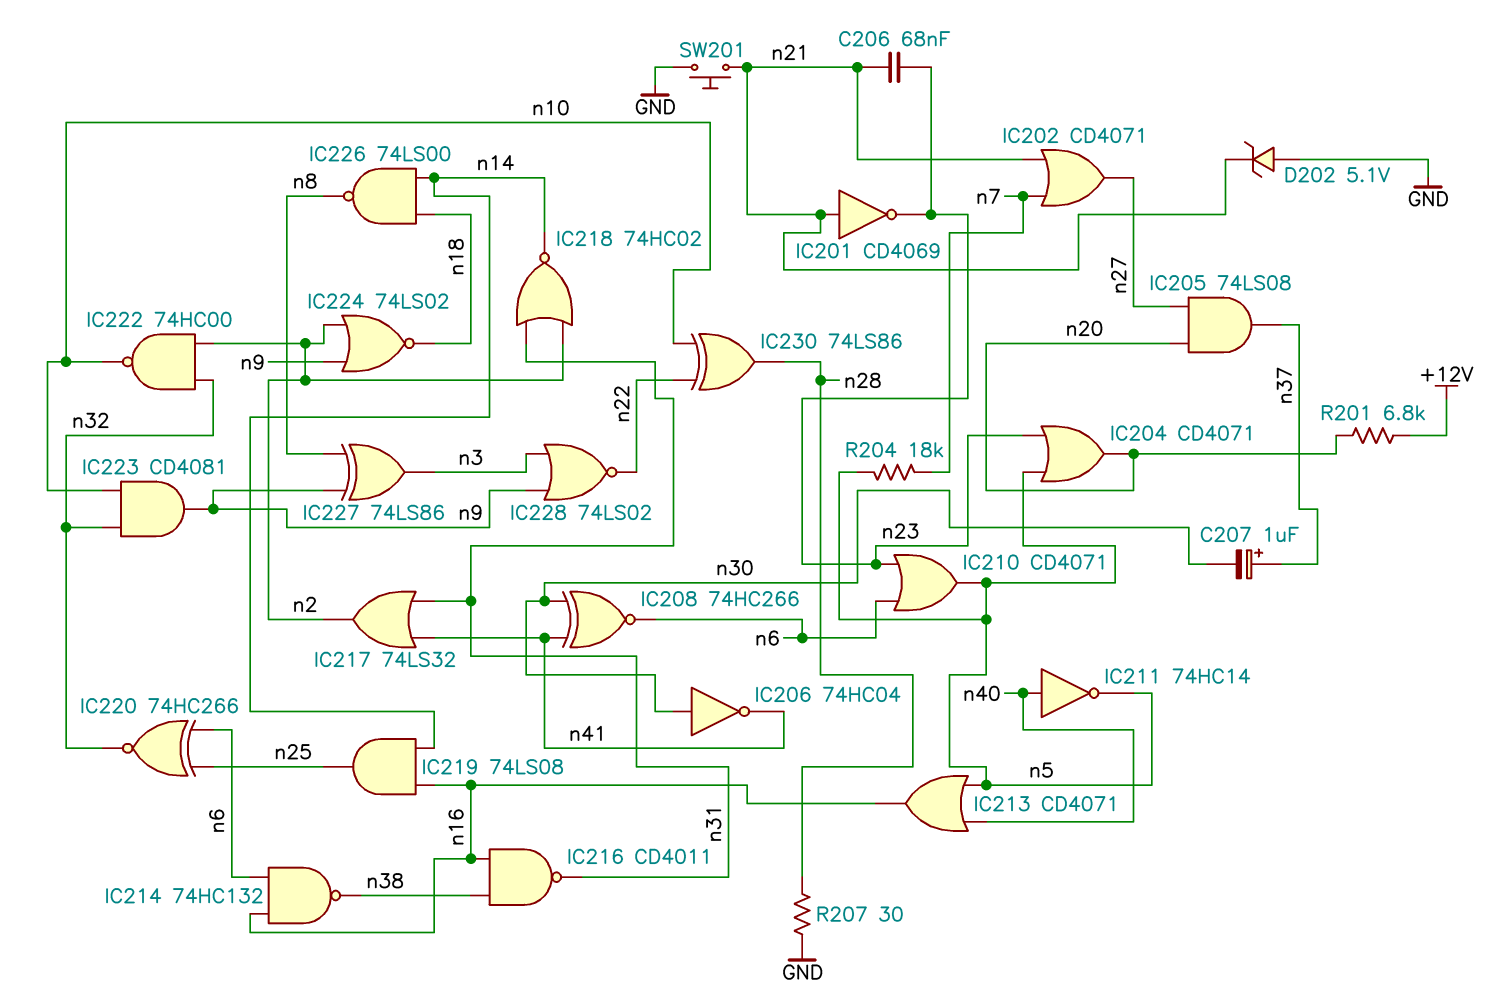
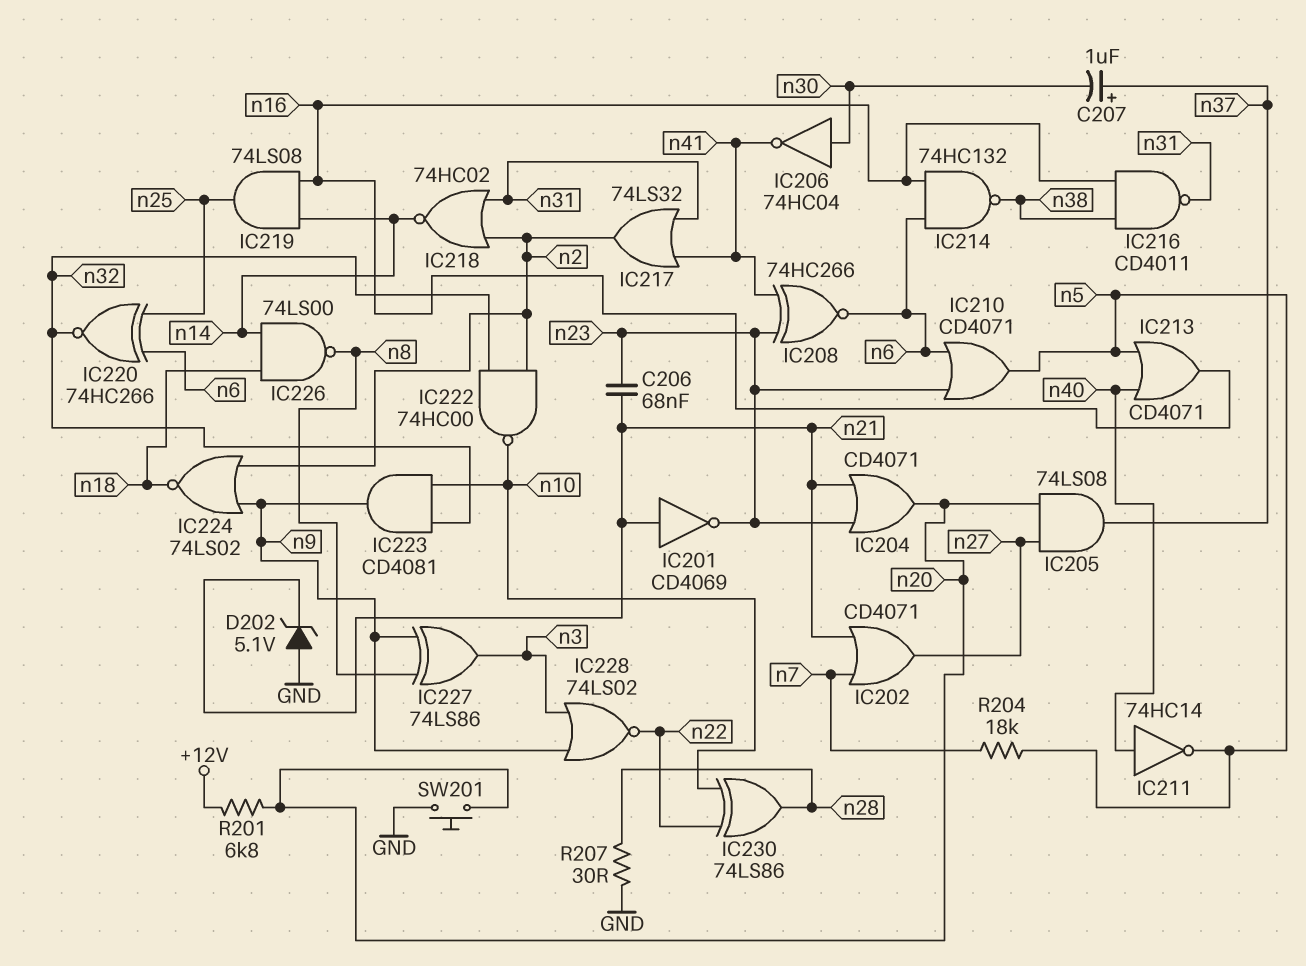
IC204: OR CD4071 (in n5, in n23, out n20) -> OR CD4071 (in n21, in n23, out n20)
IC208: XNOR 74HC266 (in n30, in n41, out n6) -> XNOR 74HC266 (in n23, in n41, out n6)
SW201: button (GND, n21) -> button (GND, n20)

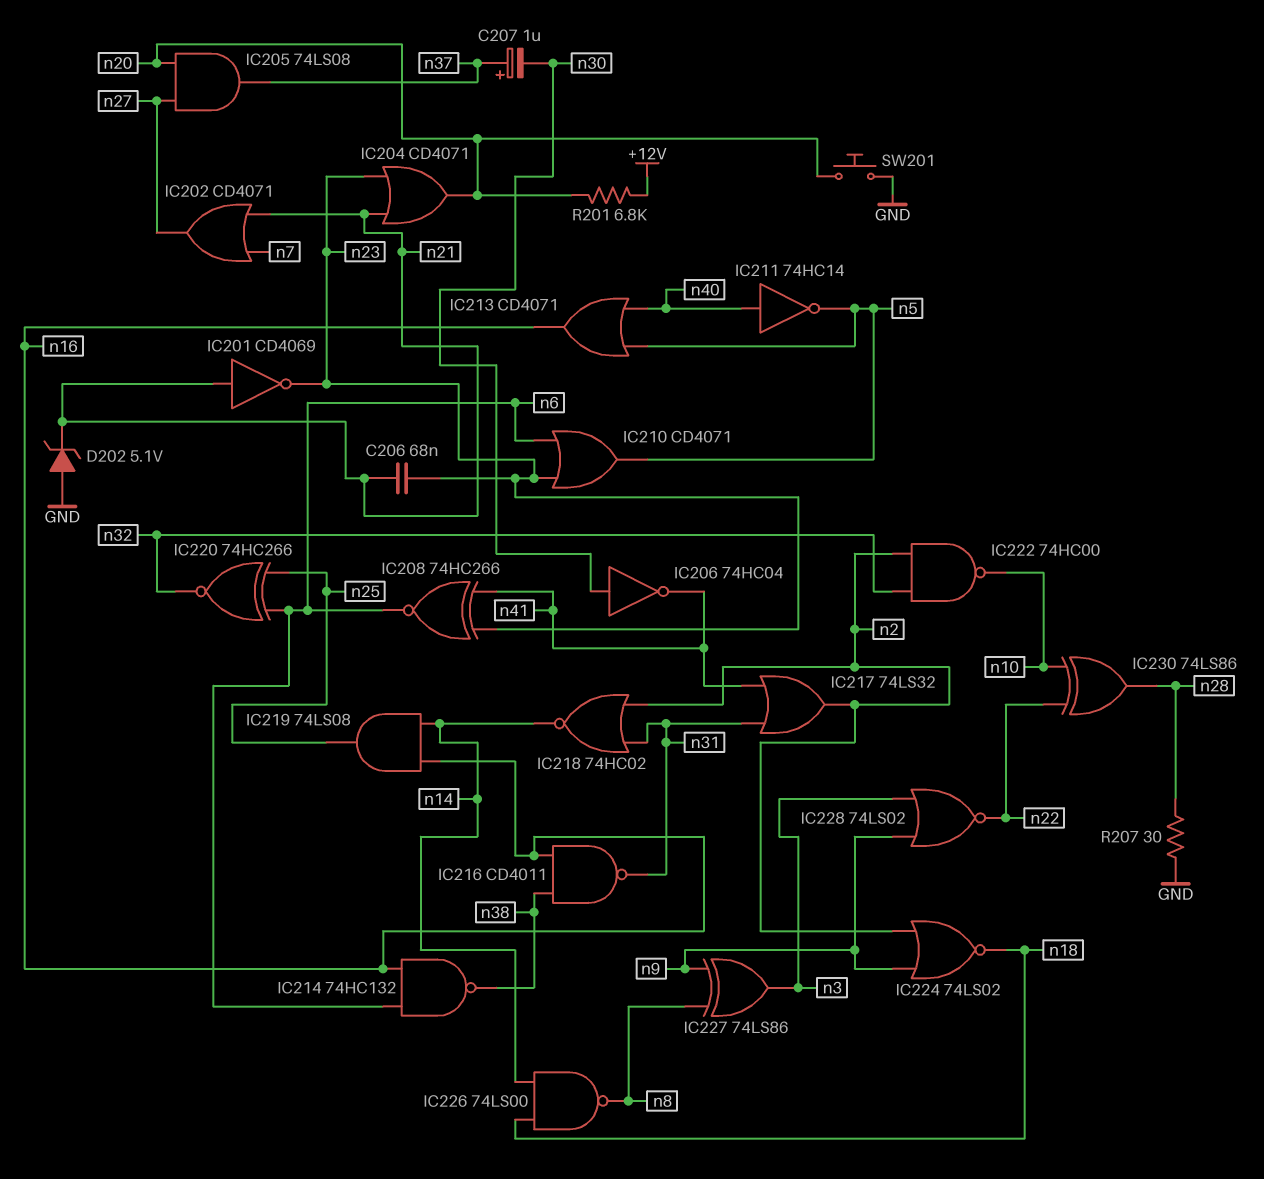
IC223: AND CD4081 (in n10, in n32, out n9) -> none
R204: 18k (n5, n7) -> none

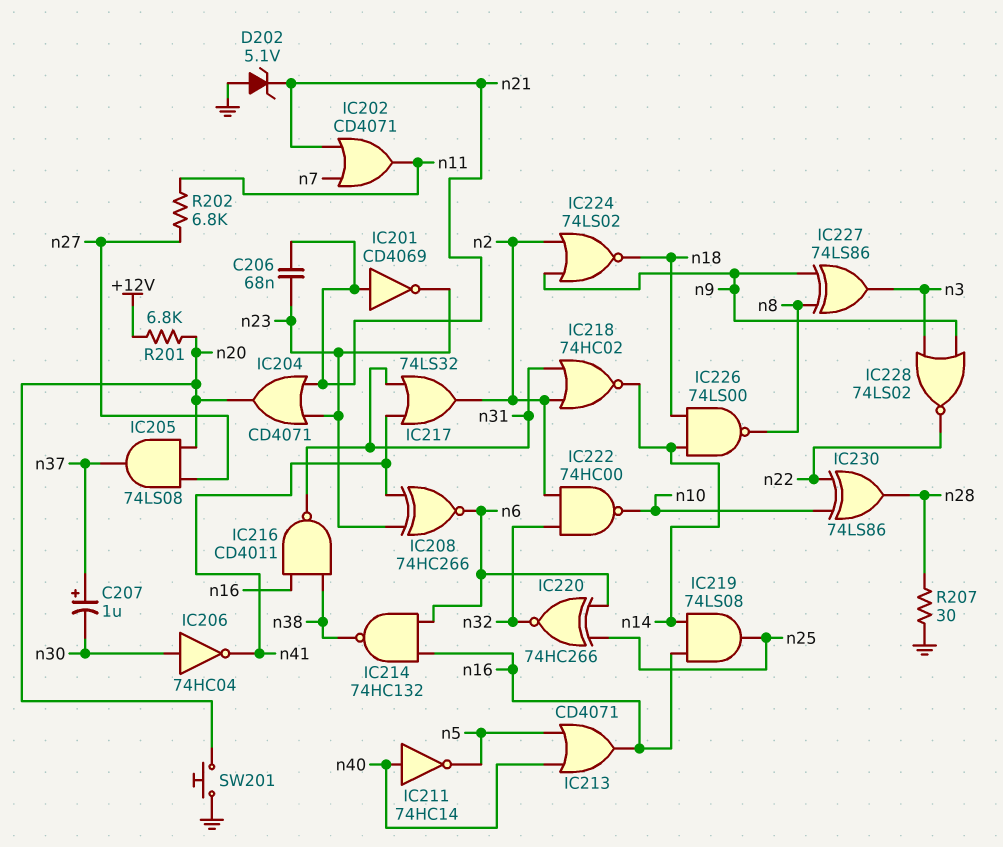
IC202: OR CD4071 (in n7, in n21, out n27) -> OR CD4071 (in n7, in n21, out n11)
IC210: OR CD4071 (in n6, in n23, out n5) -> none
R202: none -> 6.8k (n11, n27)

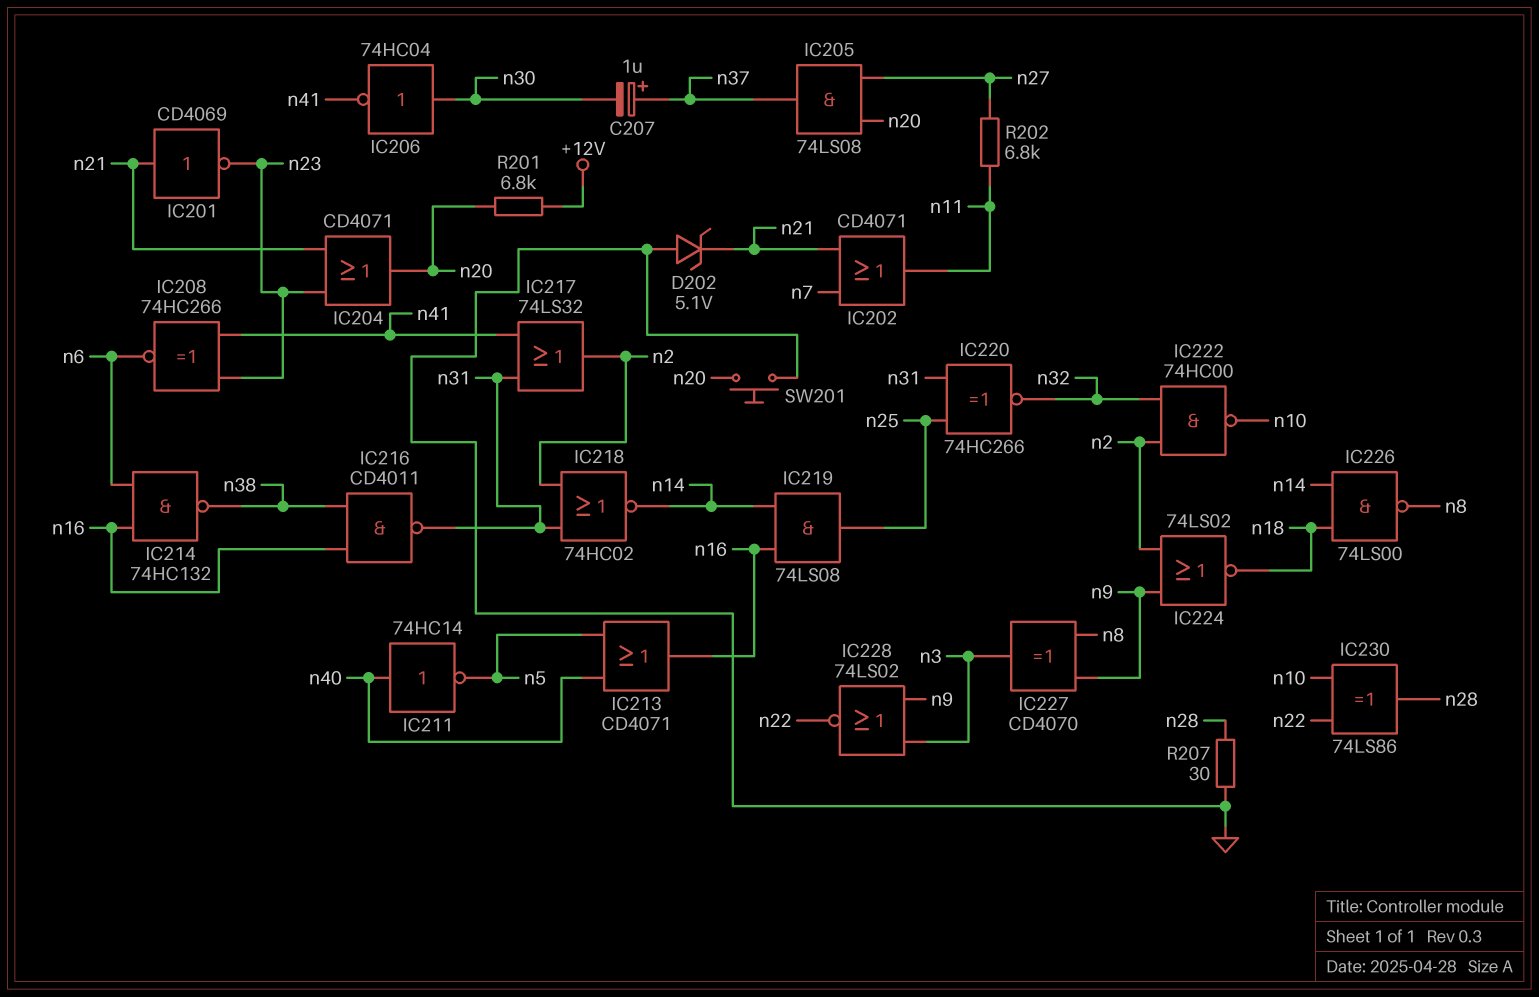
C206: 68nF (n21, n23) -> none
IC220: XNOR 74HC266 (in n6, in n25, out n32) -> XNOR 74HC266 (in n25, in n31, out n32)
IC227: XOR 74LS86 (in n8, in n9, out n3) -> XOR CD4070 (in n8, in n9, out n3)

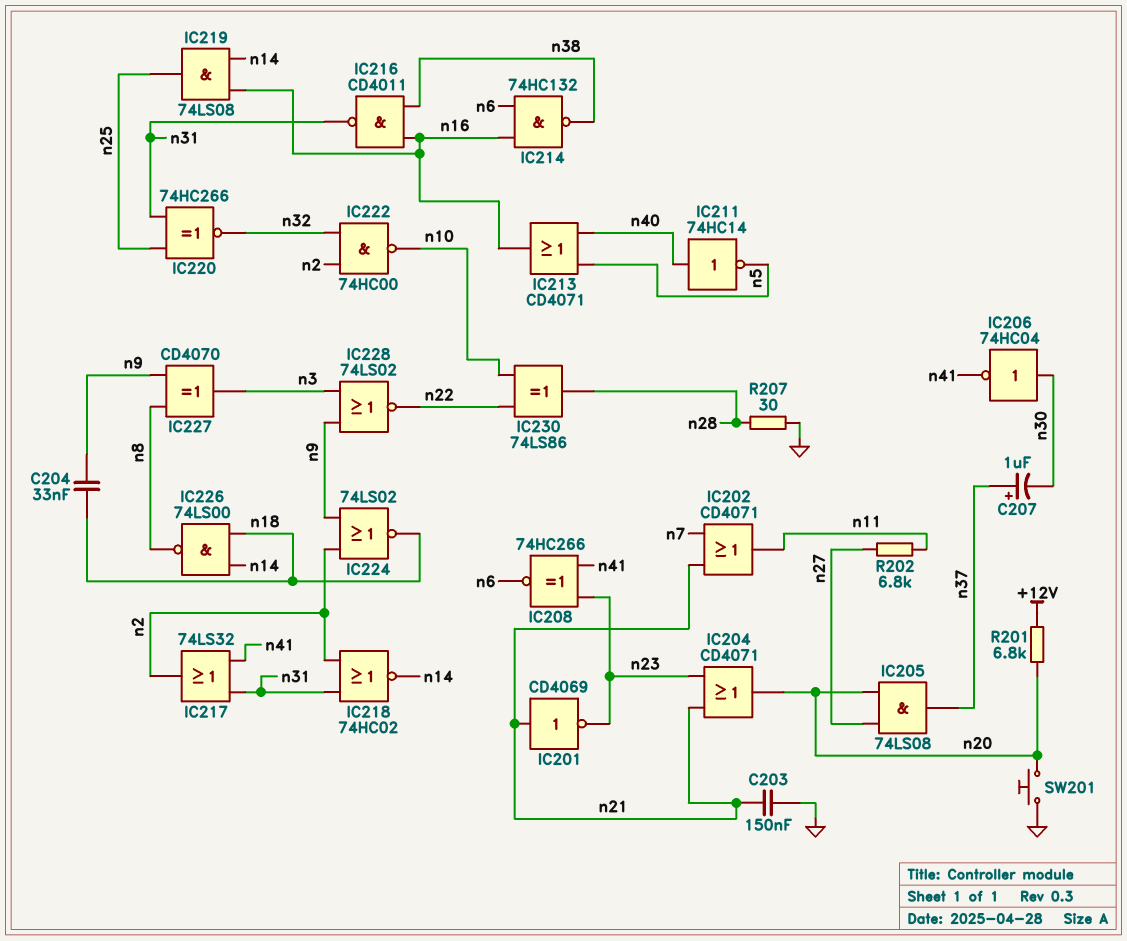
C203: none -> 150nF (GND, n21)
C204: none -> 33nF (n9, n18)
D202: zener 5.1V (A GND, K n21) -> none

